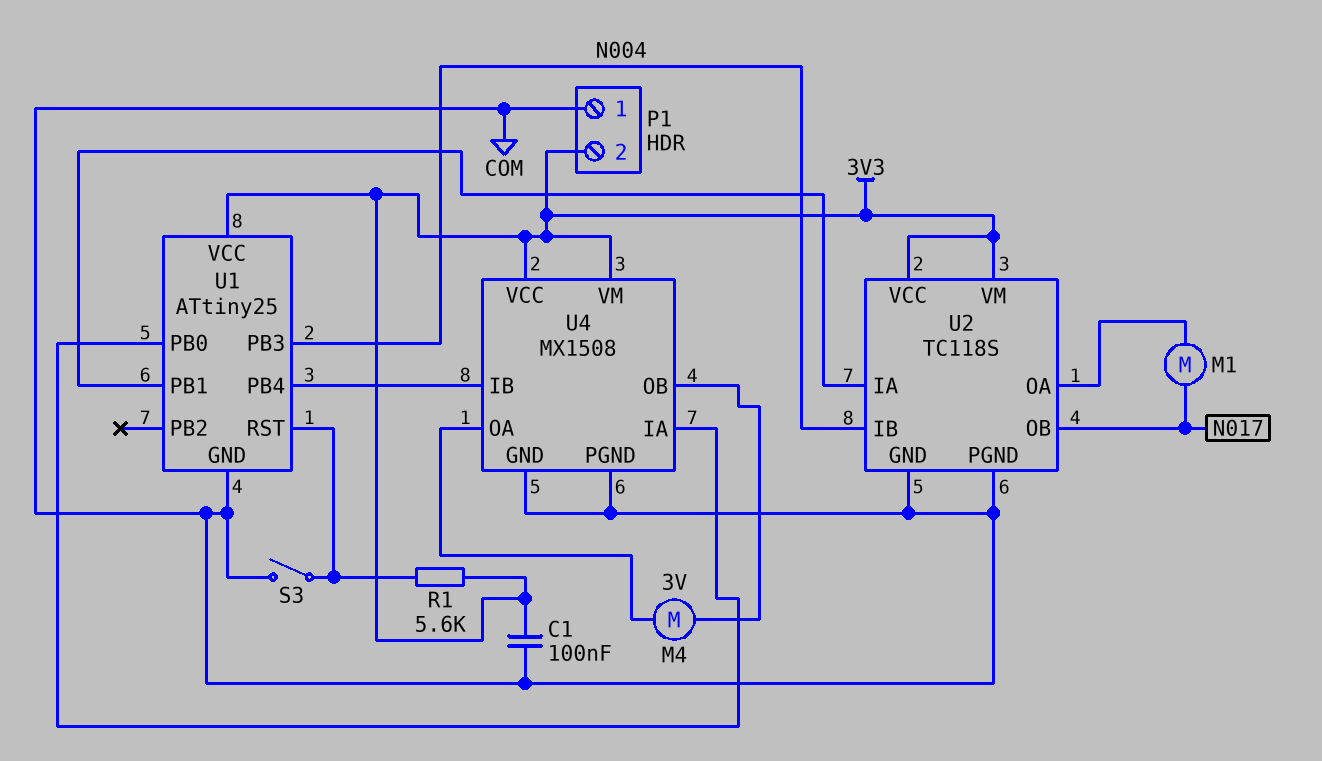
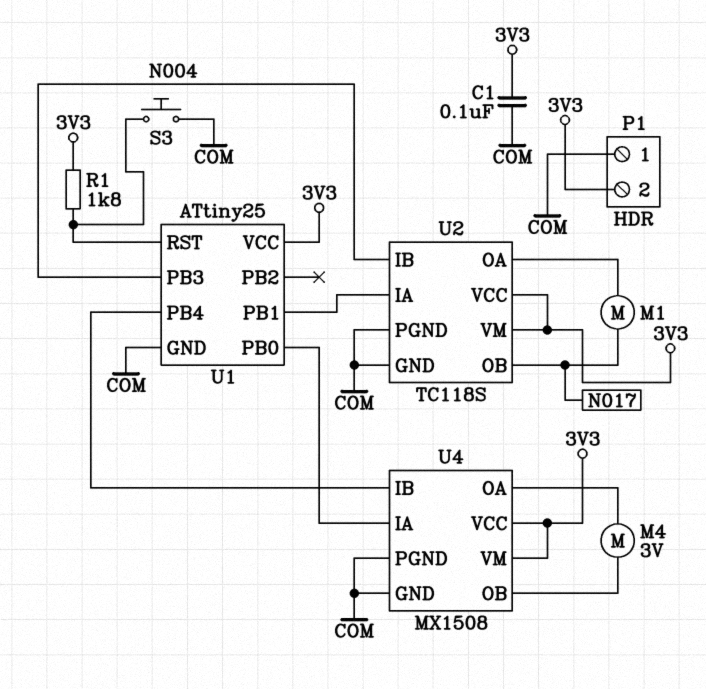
R1: 5.6k (3V3, U1/RST) -> 1.8k (3V3, U1/RST)
S3: switch (COM, U1/RST) -> button (COM, U1/RST)

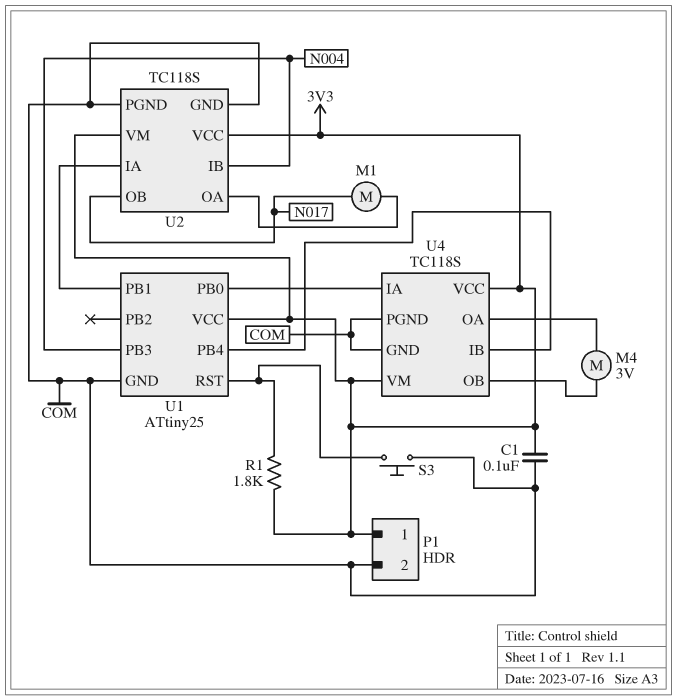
P1 pin 1: COM -> 3V3
P1 pin 2: 3V3 -> COM
U4: MX1508 -> TC118S

